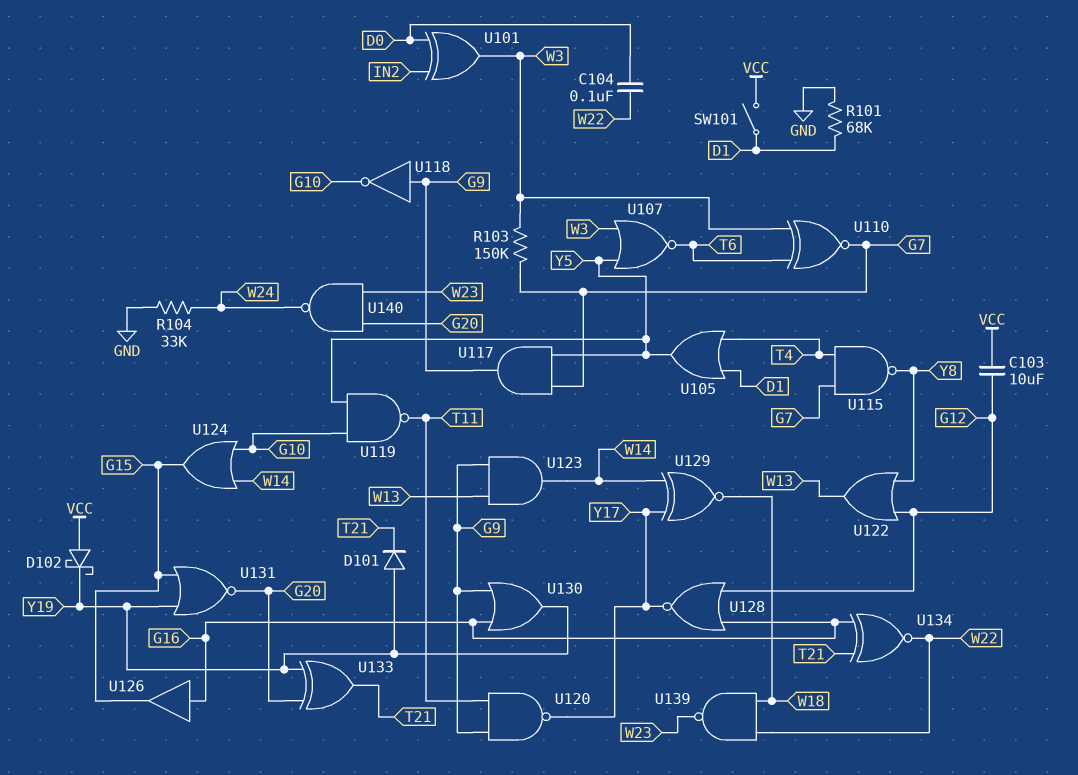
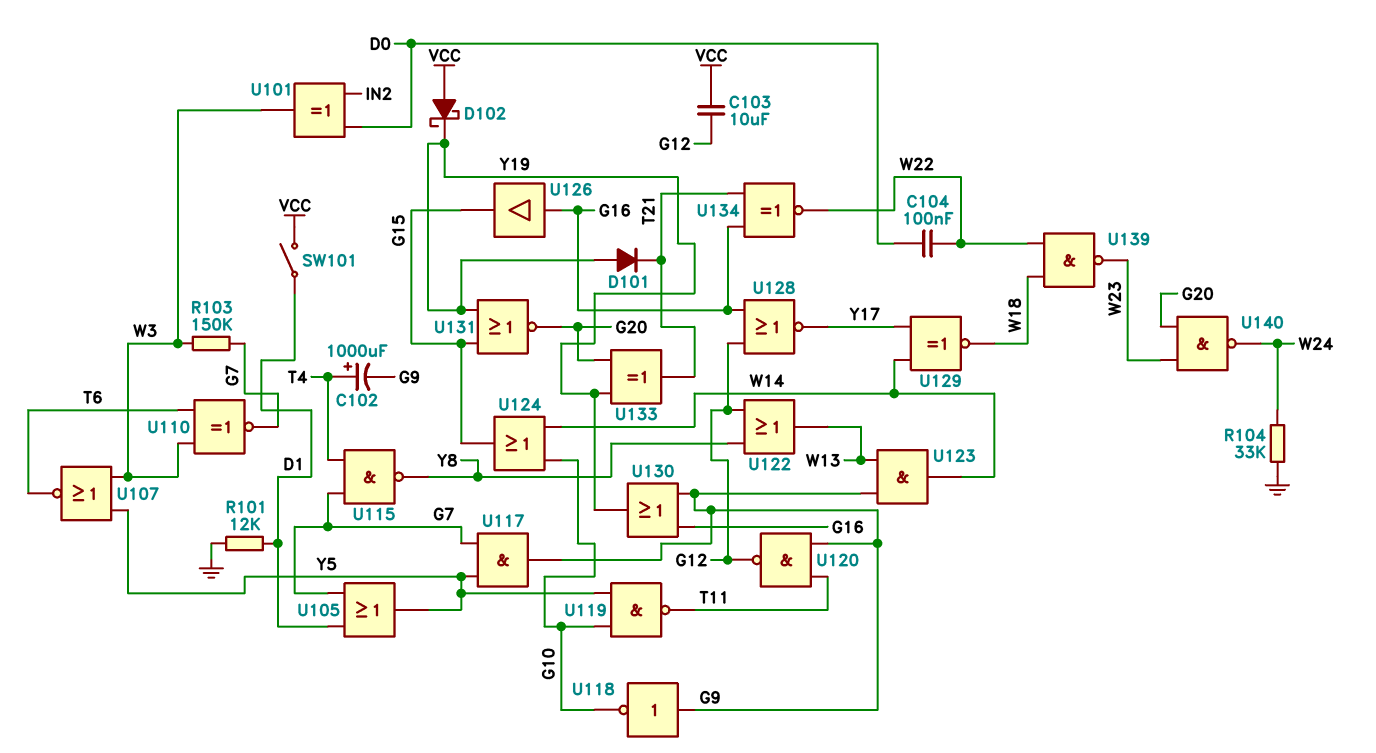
C102: none -> 1000uF (plus T4, minus G9)
R101: 68k (D1, GND) -> 12k (D1, GND)
U105: OR (in D1, in T4, out Y5) -> OR (in D1, in G7, out Y5)
U120: NAND (in G9, in T11, out Y17) -> NAND (in G9, in T11, out G12)

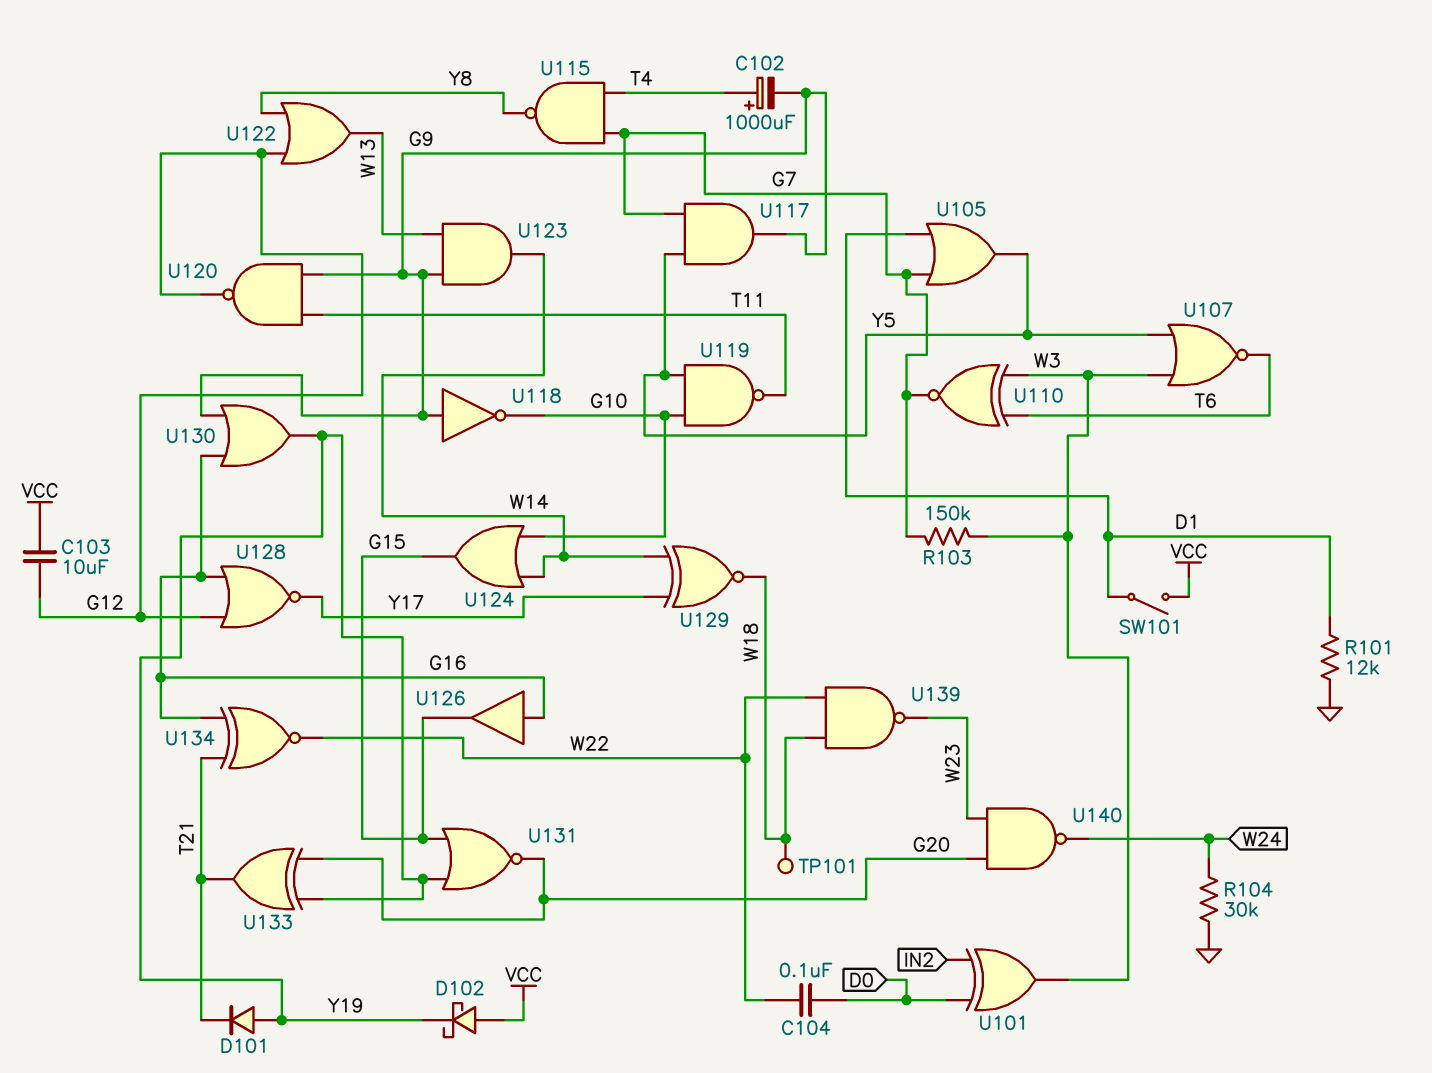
R104: 33k (GND, W24) -> 30k (GND, W24)
TP101: none -> test point (W18)

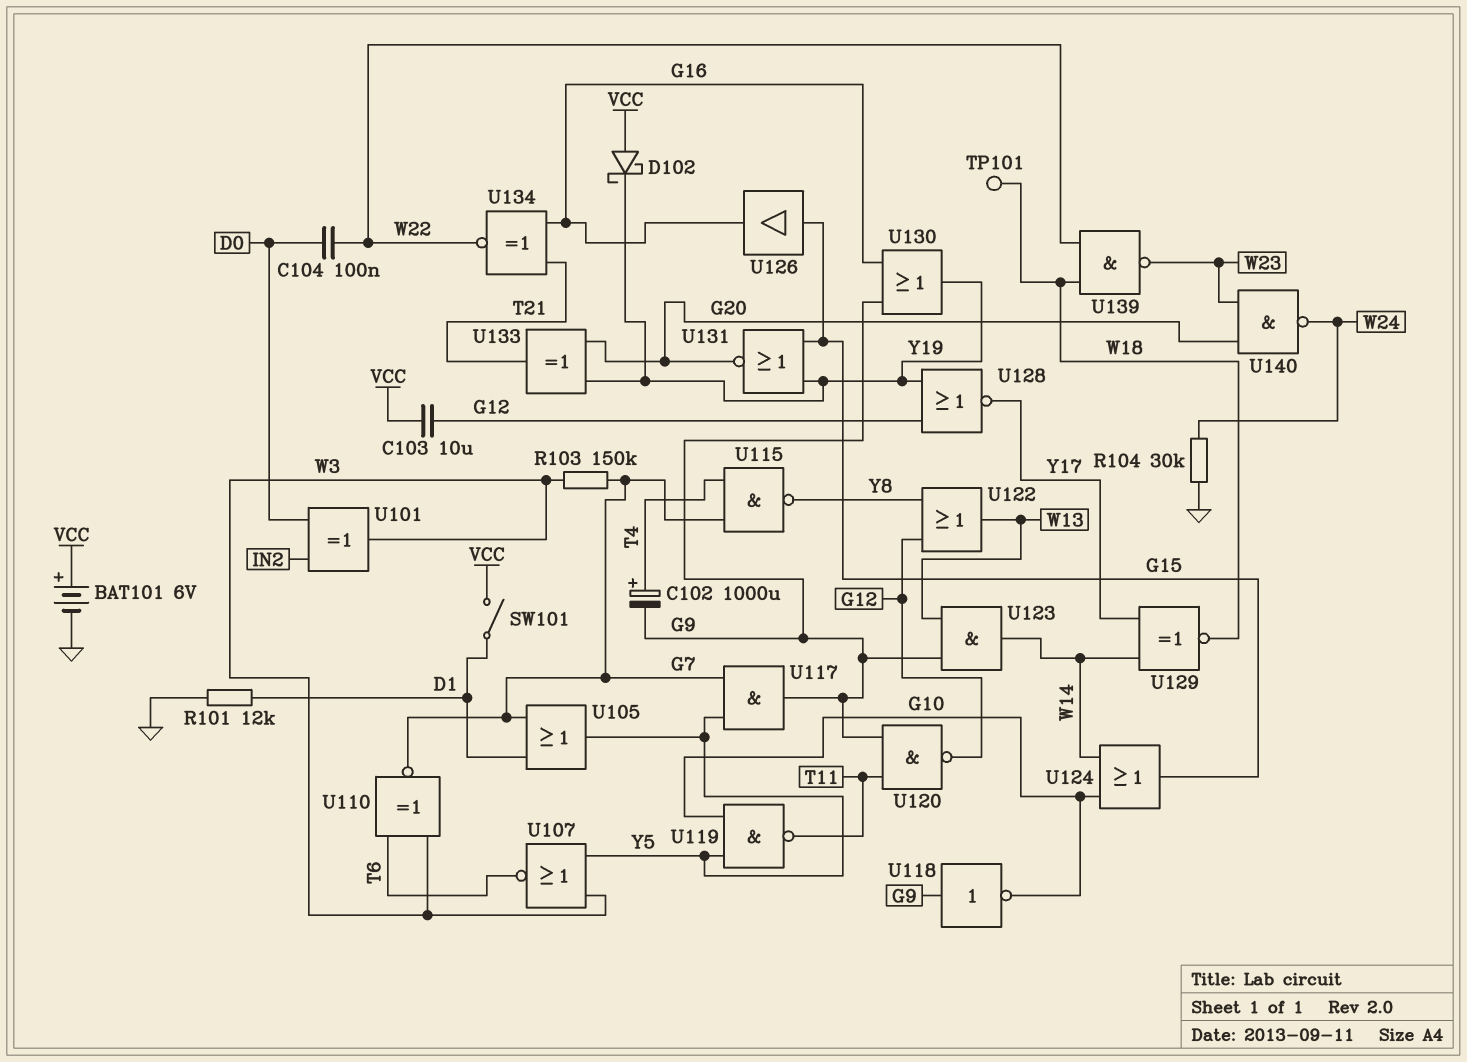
BAT101: none -> 6V (plus VCC, minus GND)
D101: diode (A Y19, K T21) -> none
U126: buffer (in G16, out G15) -> buffer (in G15, out G16)
U128: NOR (in G12, in G16, out Y17) -> NOR (in G12, in Y19, out Y17)

